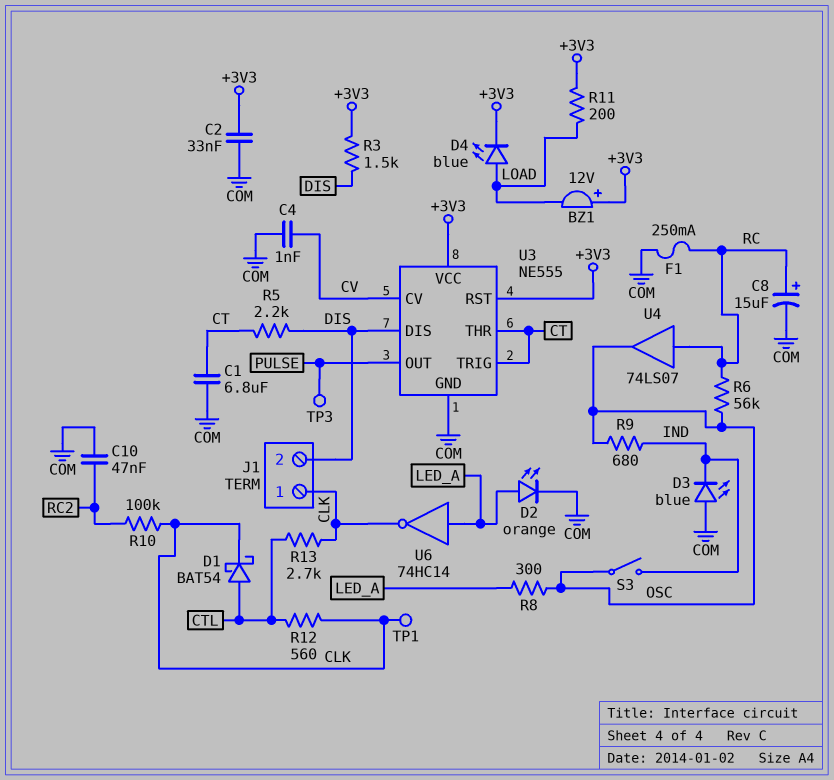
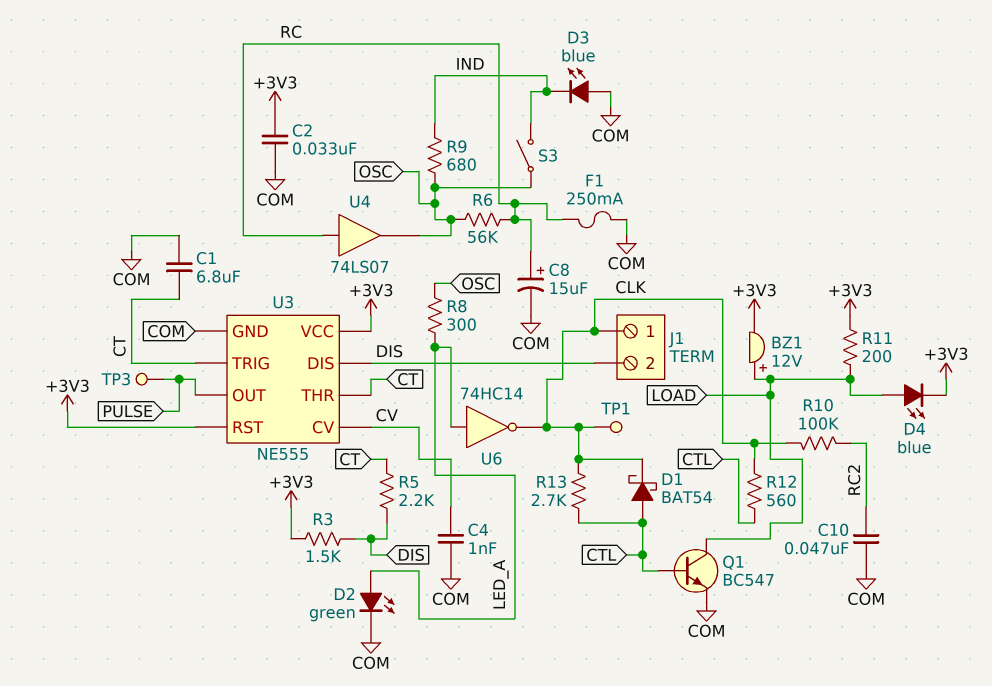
BZ1: buzzer 12V (plus +3V3, minus LOAD) -> buzzer 12V (plus LOAD, minus +3V3)
D2: LED orange (A LED_A, K COM) -> LED green (A LED_A, K COM)
Q1: none -> NPN BC547 (B CTL, C LOAD, E COM)

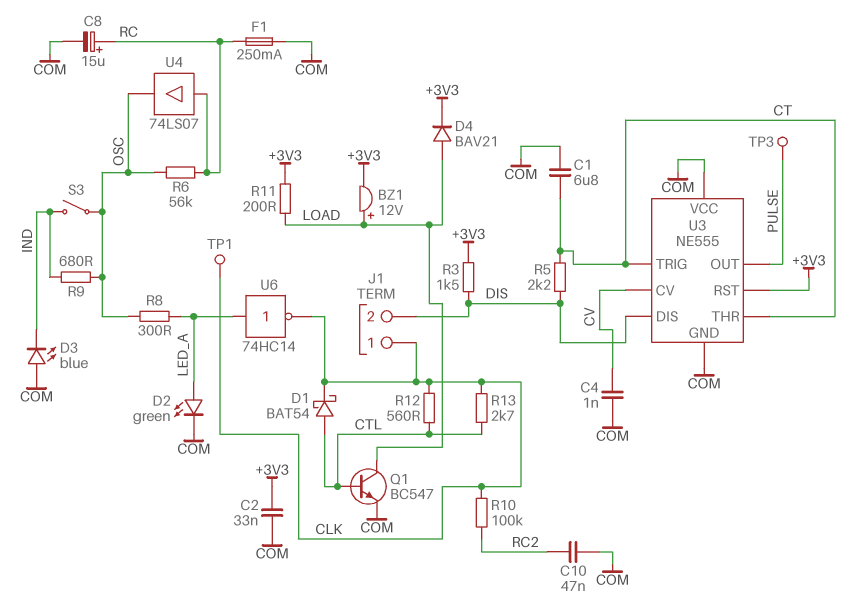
D4: LED blue (A LOAD, K +3V3) -> diode BAV21 (A LOAD, K +3V3)
U3 pin VCC: +3V3 -> COM

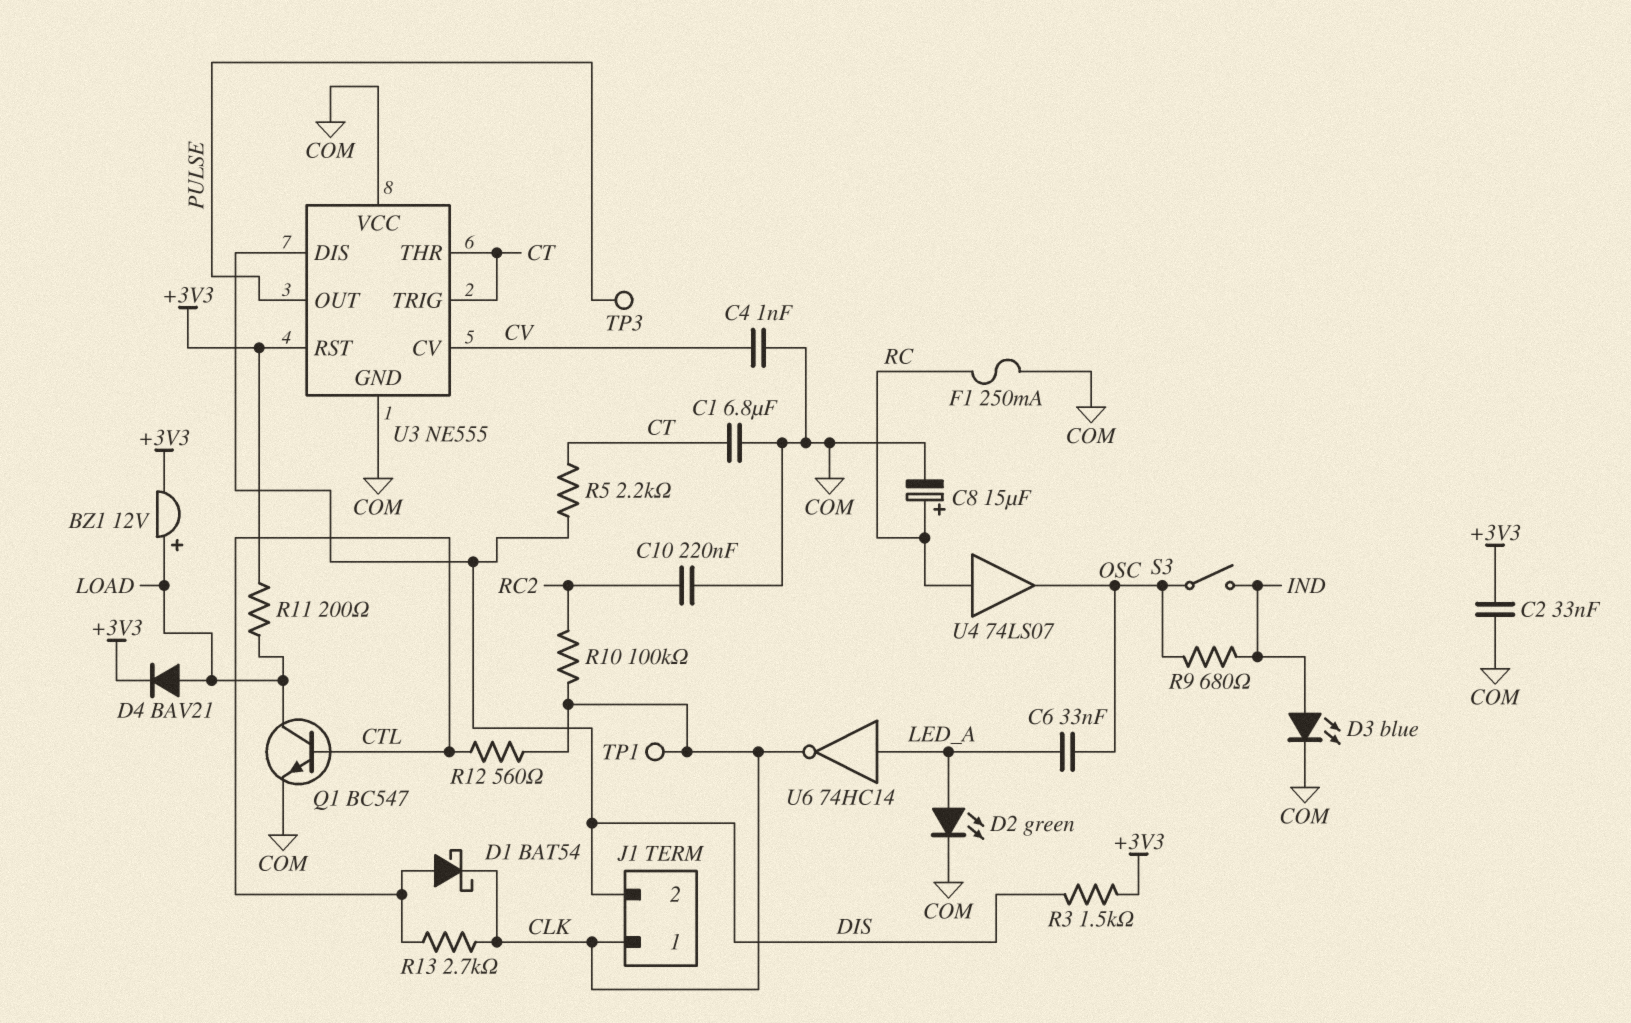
C6: none -> 33nF (LED_A, OSC)
C10: 47nF (COM, RC2) -> 220nF (COM, RC2)
D3: LED blue (A COM, K IND) -> LED blue (A IND, K COM)
R6: 56k (OSC, RC) -> none
R8: 300 (LED_A, OSC) -> none

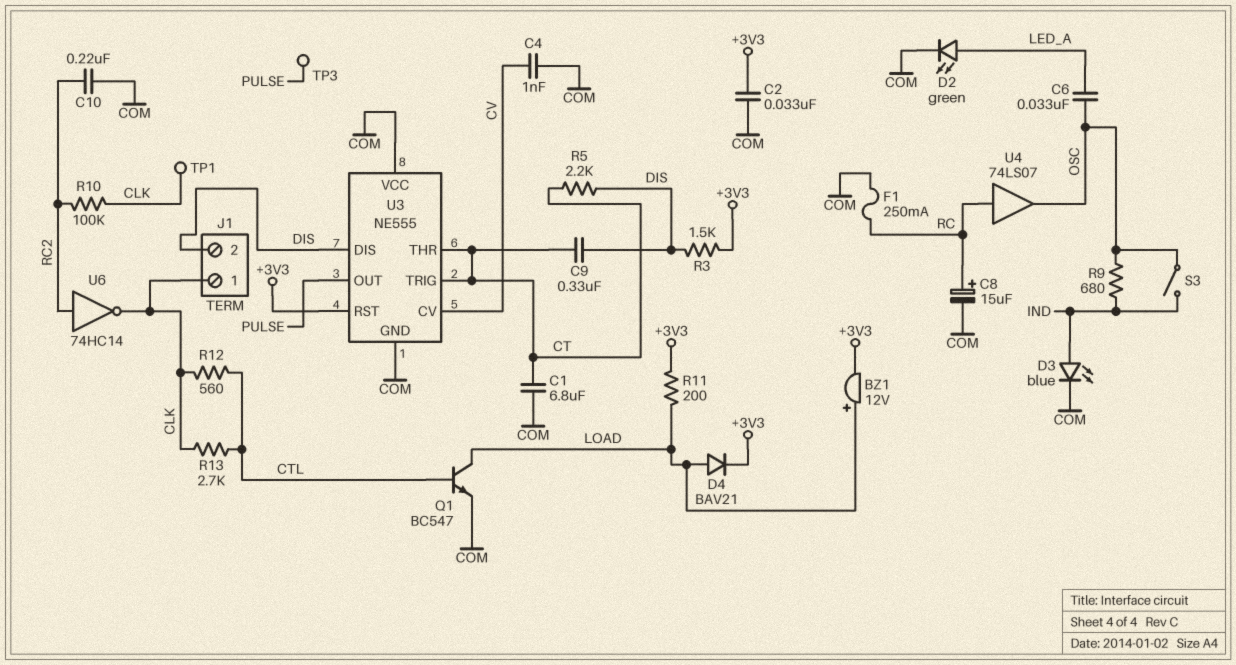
C9: none -> 330nF (CT, DIS)
D1: schottky BAT54 (A CTL, K CLK) -> none
U6: NOT 74HC14 (in LED_A, out CLK) -> NOT 74HC14 (in RC2, out CLK)

